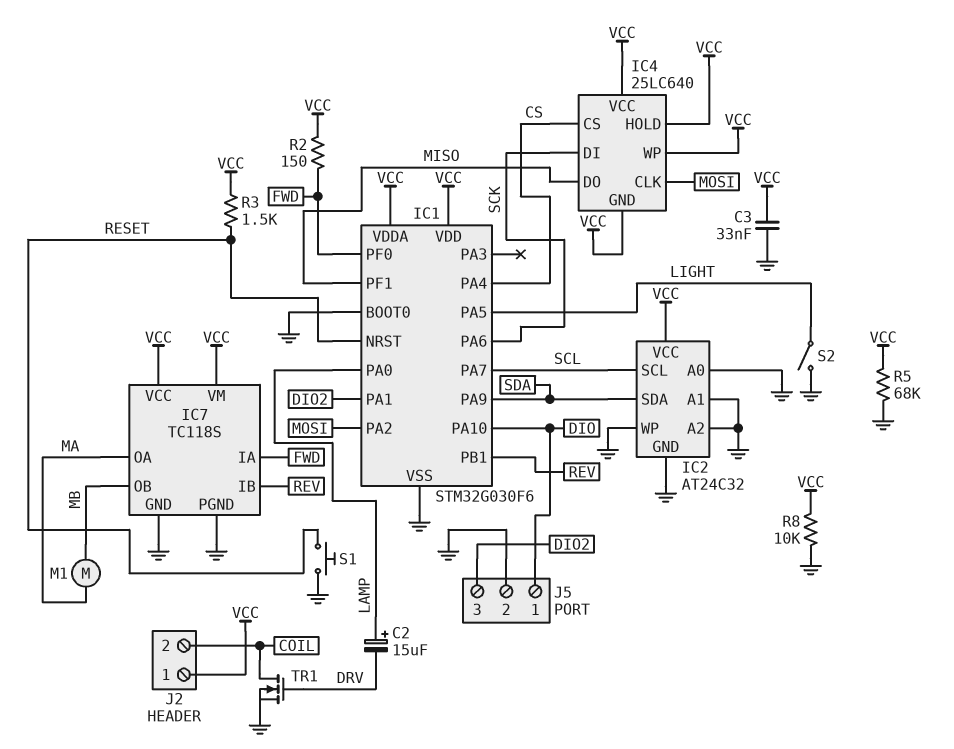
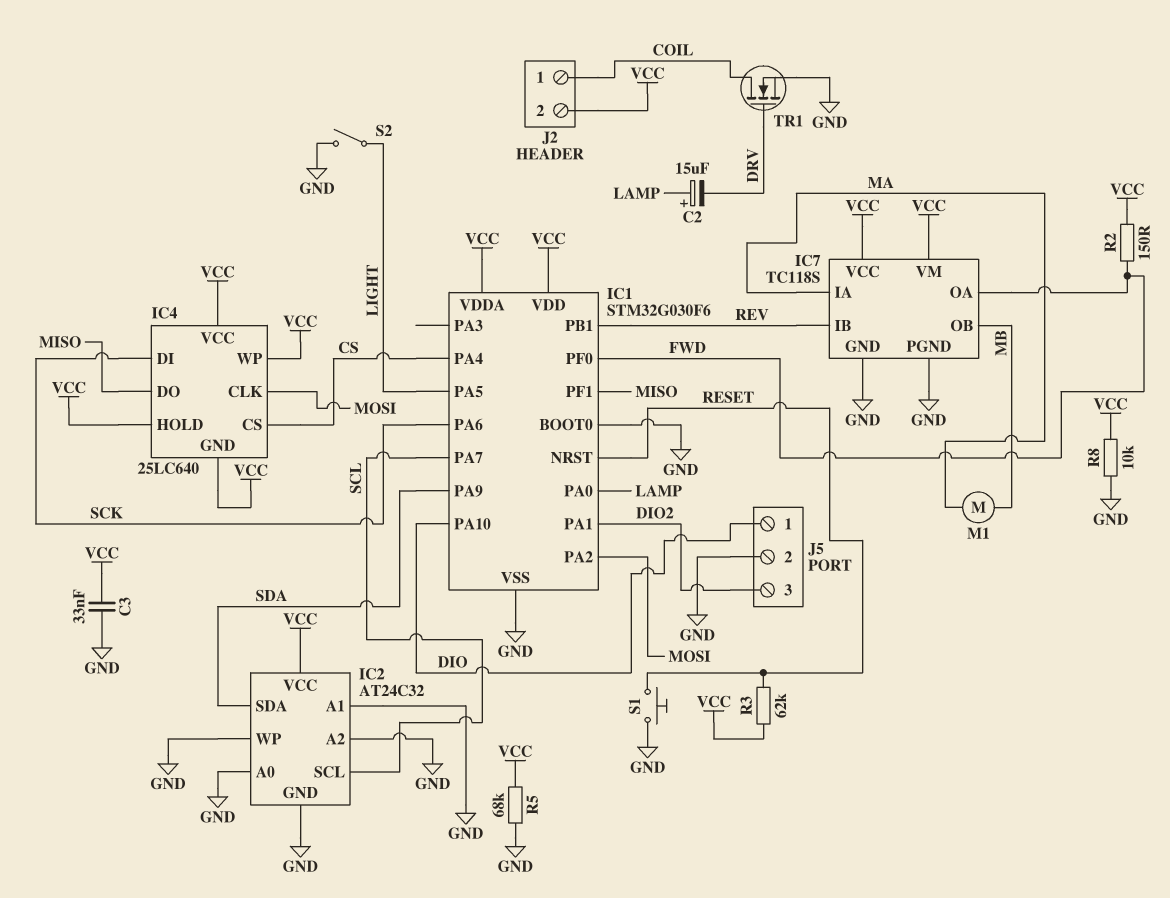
IC7 pin IA: FWD -> MA
IC7 pin OA: MA -> FWD
J2 pin 1: VCC -> COIL
J2 pin 2: COIL -> VCC
R3: 1.5k (RESET, VCC) -> 62k (RESET, VCC)

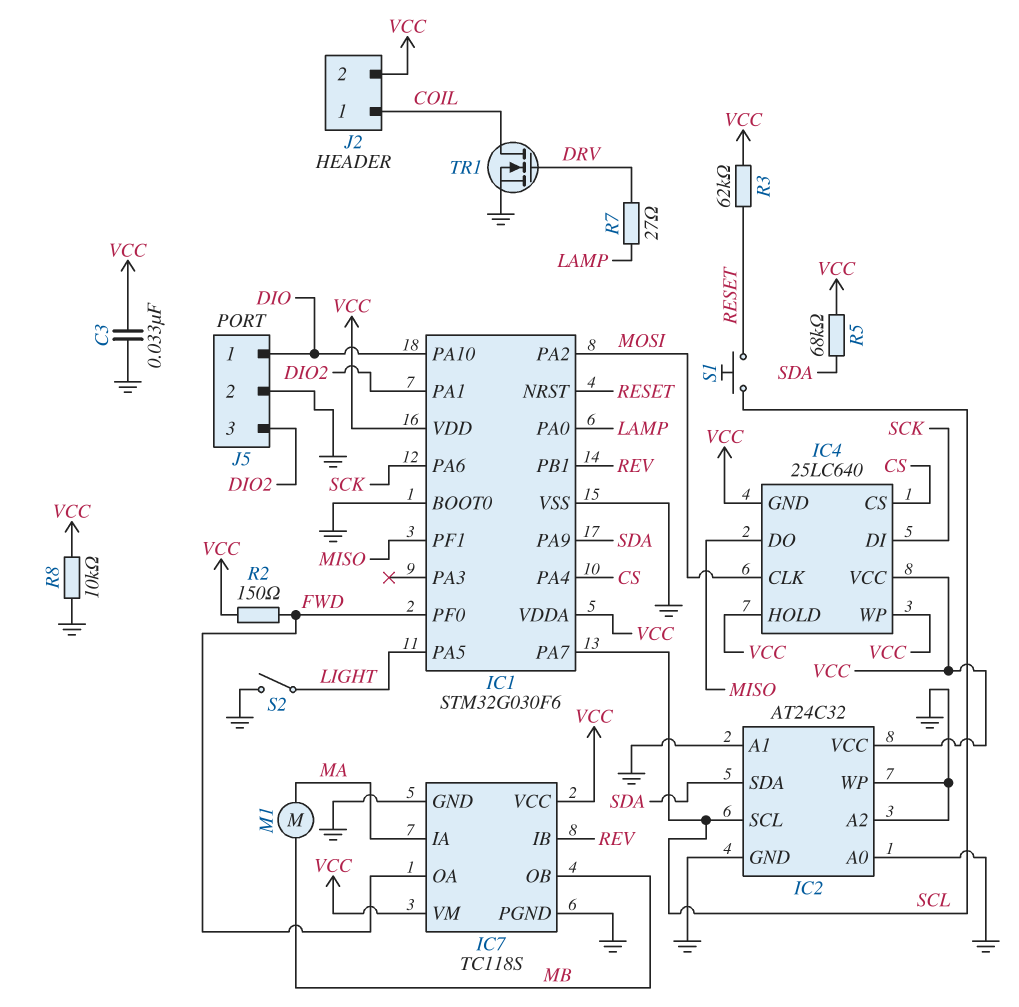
C2: 15uF (plus LAMP, minus DRV) -> none
R5: 68k (GND, VCC) -> 68k (SDA, VCC)
R7: none -> 27 (DRV, LAMP)
S1: button (GND, RESET) -> button (RESET, SCL)

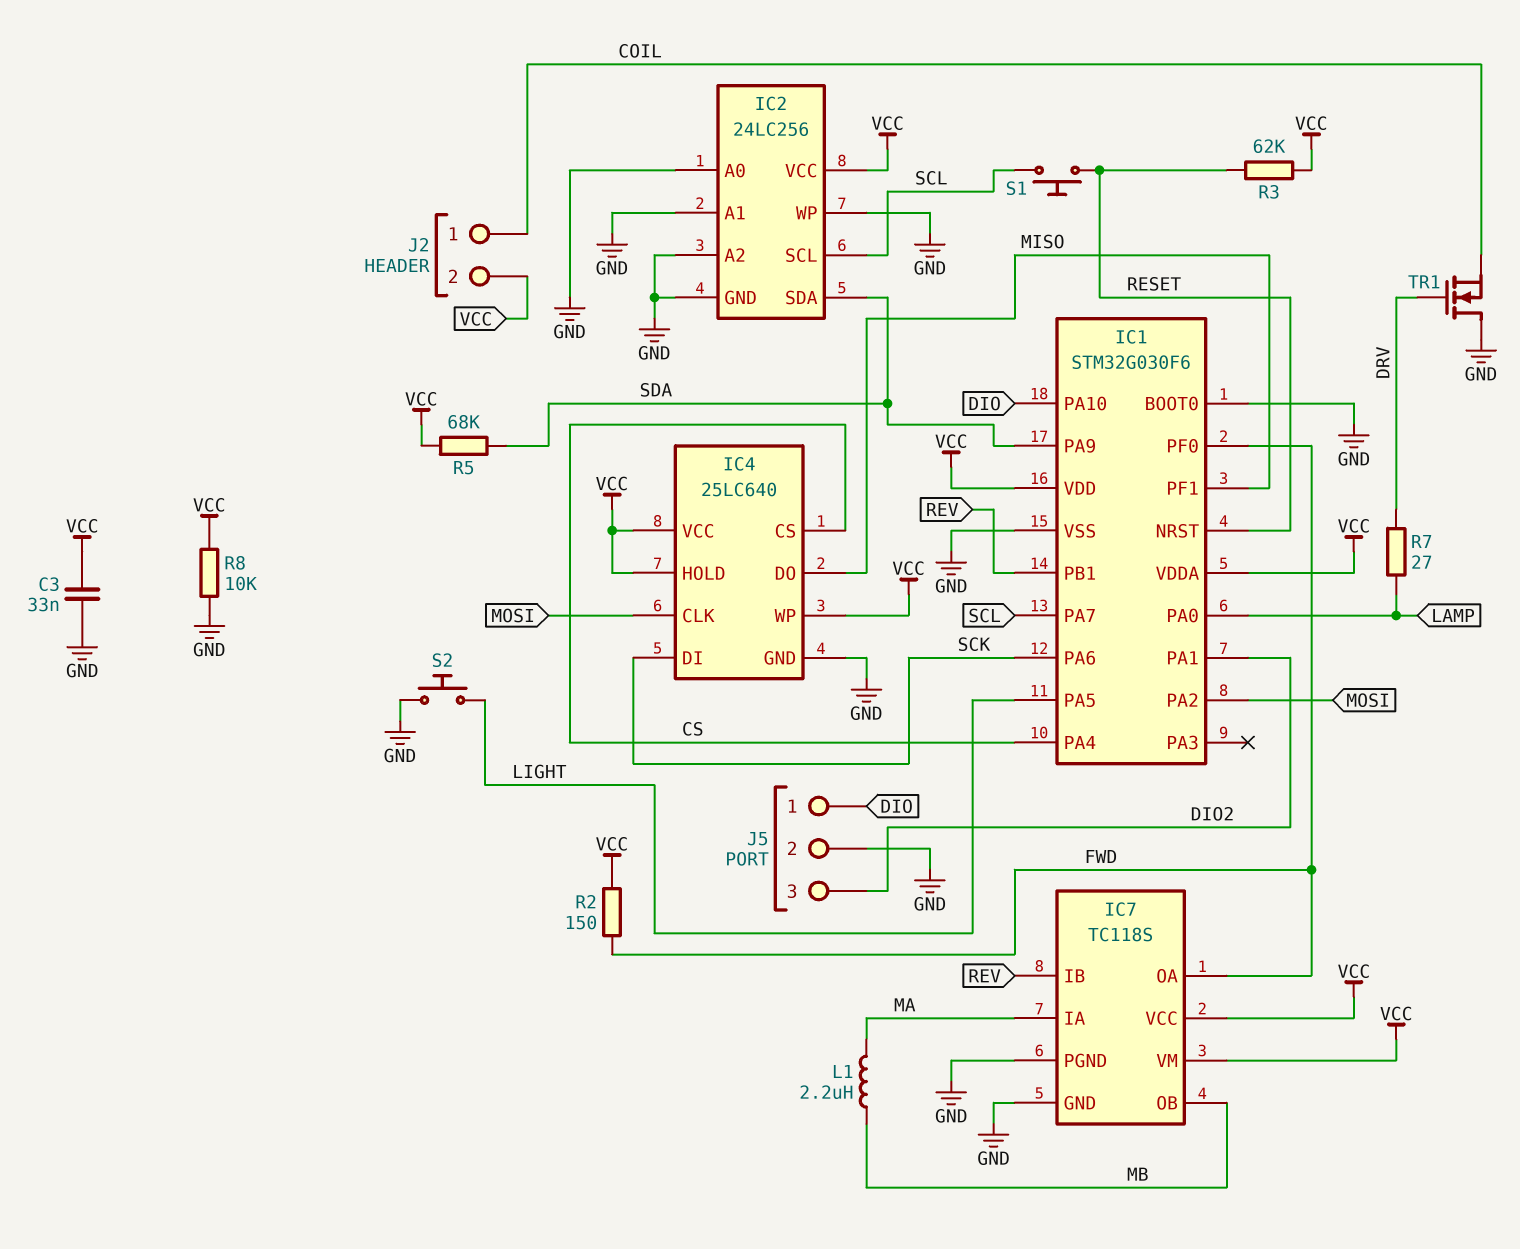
IC2: AT24C32 -> 24LC256
IC4 pin GND: VCC -> GND
L1: none -> 2.2uH (MA, MB)
M1: motor (MA, MB) -> none
S2: switch (GND, LIGHT) -> button (GND, LIGHT)
TR1: NMOS (G DRV, D COIL, S GND) -> NMOS (G DRV, D GND, S COIL)

